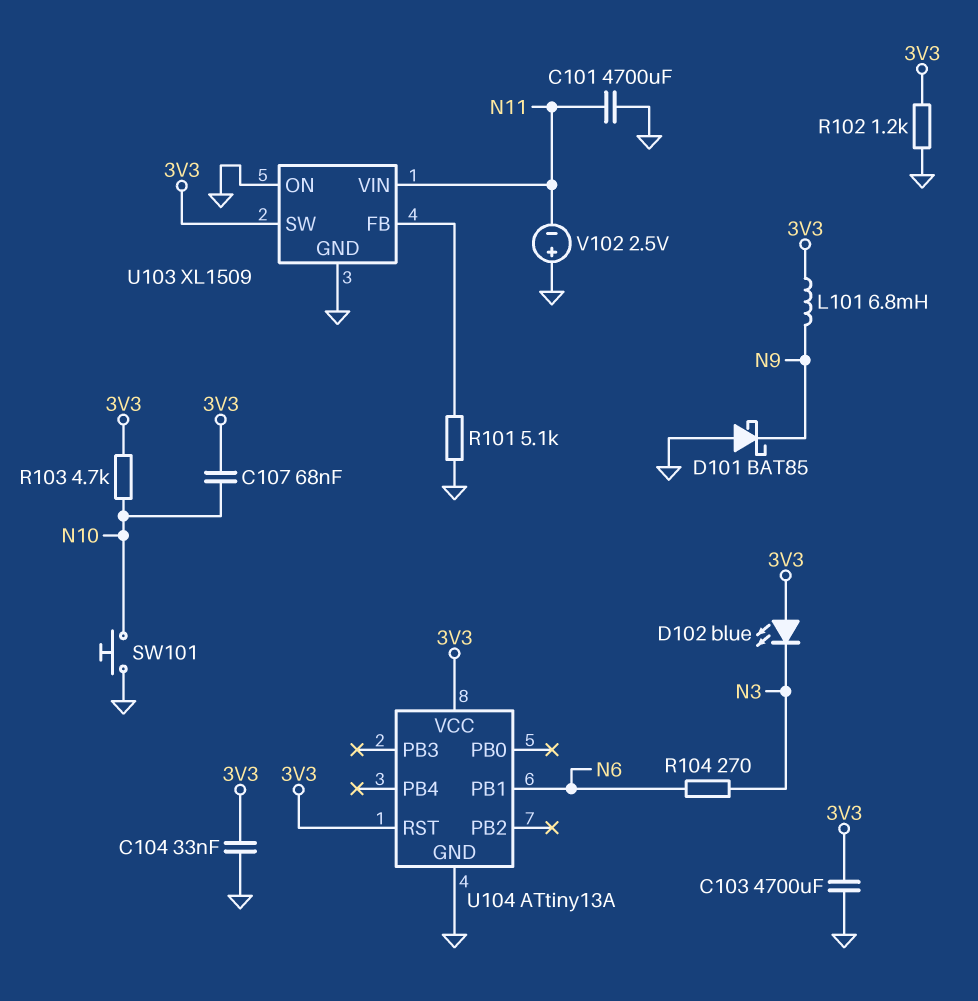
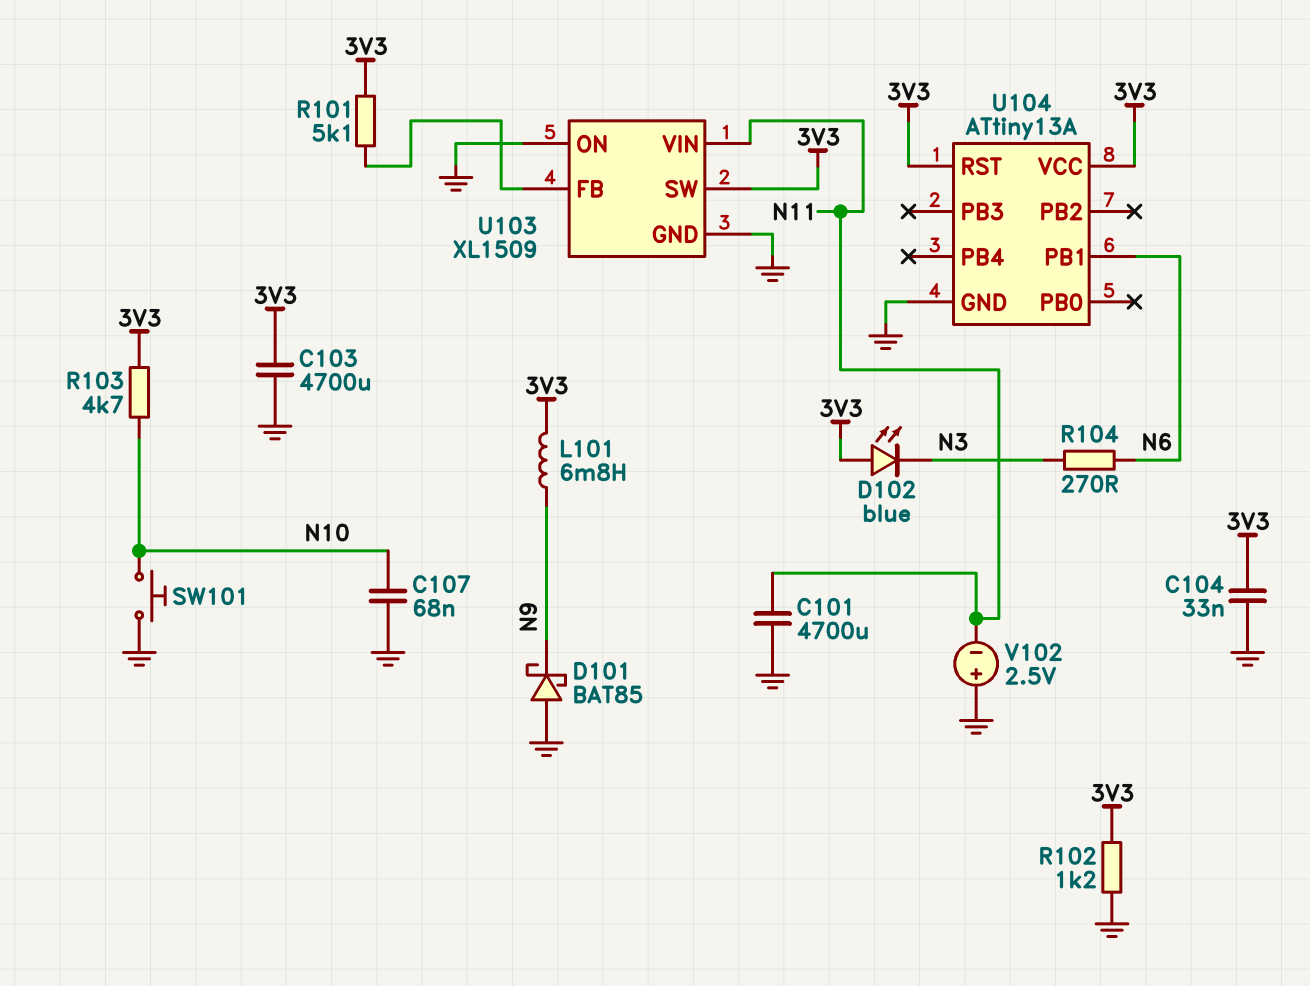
C107: 68nF (3V3, N10) -> 68nF (GND, N10)
R101: 5.1k (GND, U103/FB) -> 5.1k (3V3, U103/FB)

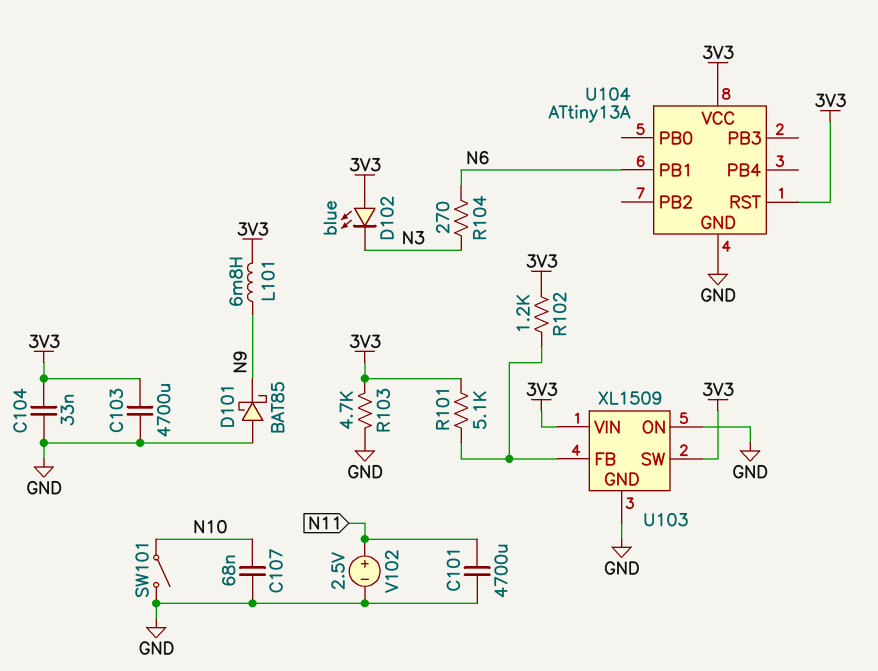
R102: 1.2k (3V3, GND) -> 1.2k (3V3, U103/FB)
R103: 4.7k (3V3, N10) -> 4.7k (3V3, GND)
SW101: button (GND, N10) -> switch (GND, N10)
U103 pin VIN: N11 -> 3V3
V102: 2.5V (plus GND, minus N11) -> 2.5V (plus N11, minus GND)

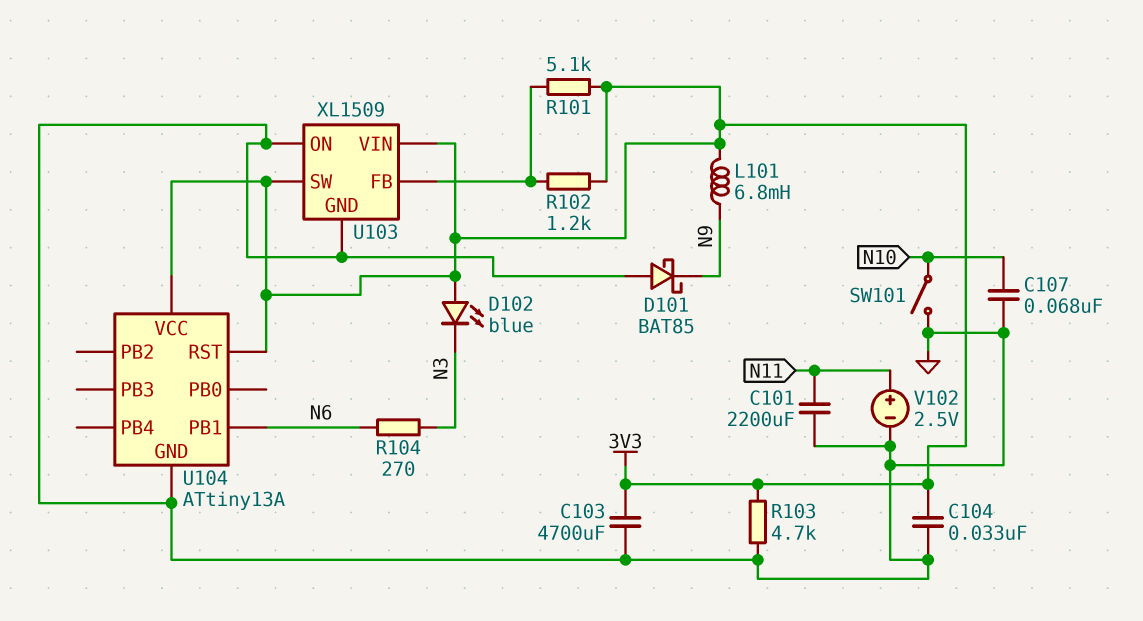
C101: 4700uF (GND, N11) -> 2200uF (GND, N11)

